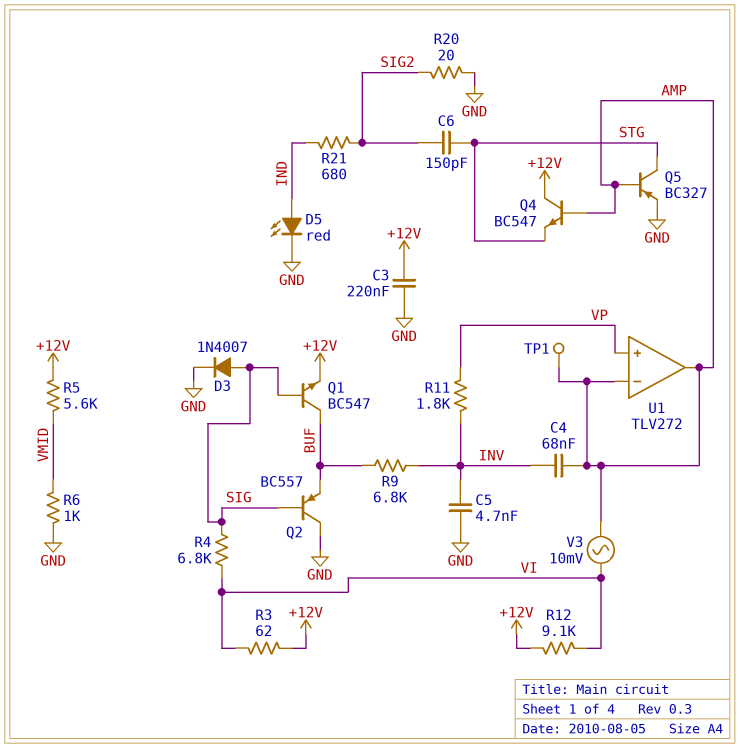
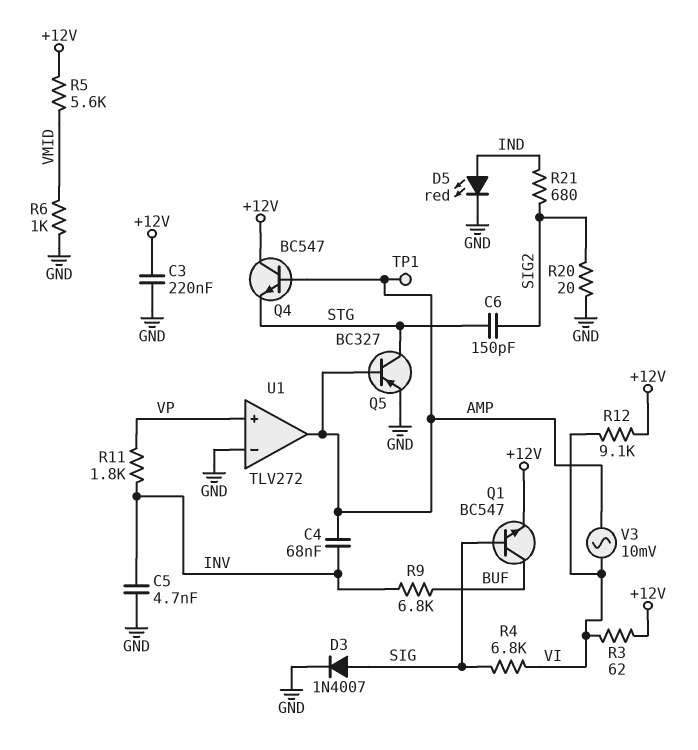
Q2: PNP BC557 (B SIG, C GND, E BUF) -> none
U1 pin in-: AMP -> GND

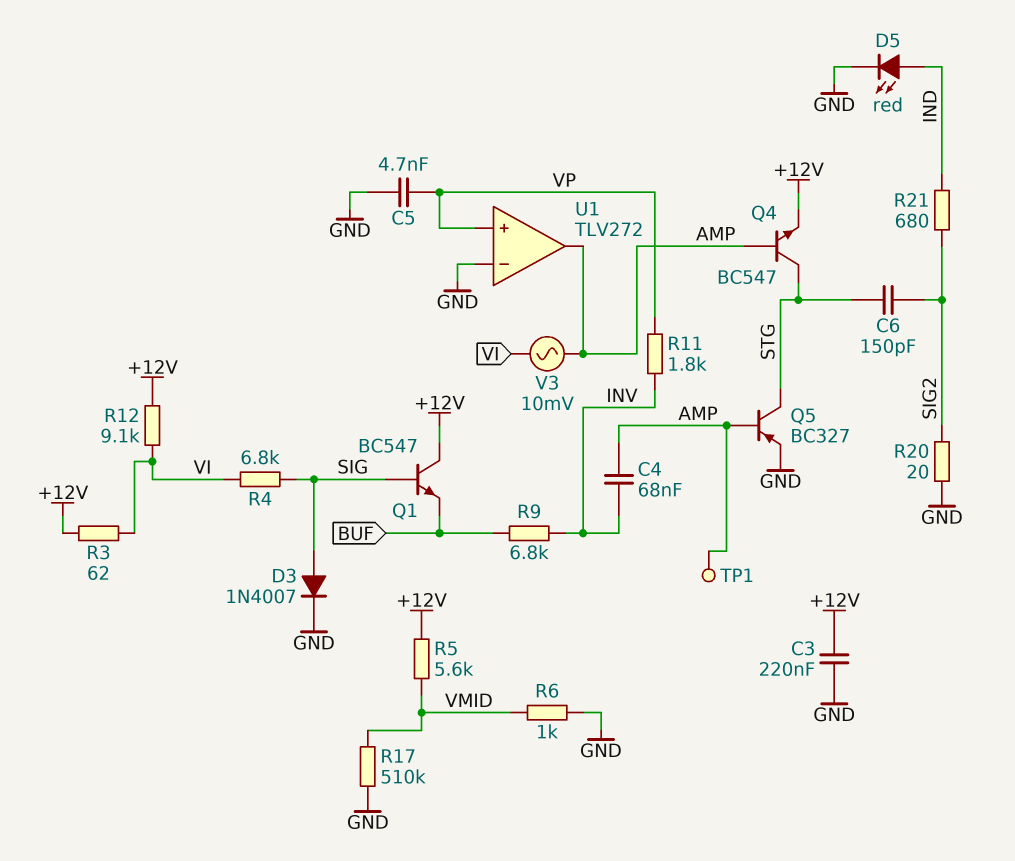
C5: 4.7nF (GND, INV) -> 4.7nF (GND, VP)
Q1: NPN BC547 (B SIG, C BUF, E +12V) -> NPN BC547 (B SIG, C +12V, E BUF)
Q4: NPN BC547 (B AMP, C +12V, E STG) -> NPN BC547 (B AMP, C STG, E +12V)
R17: none -> 510k (GND, VMID)

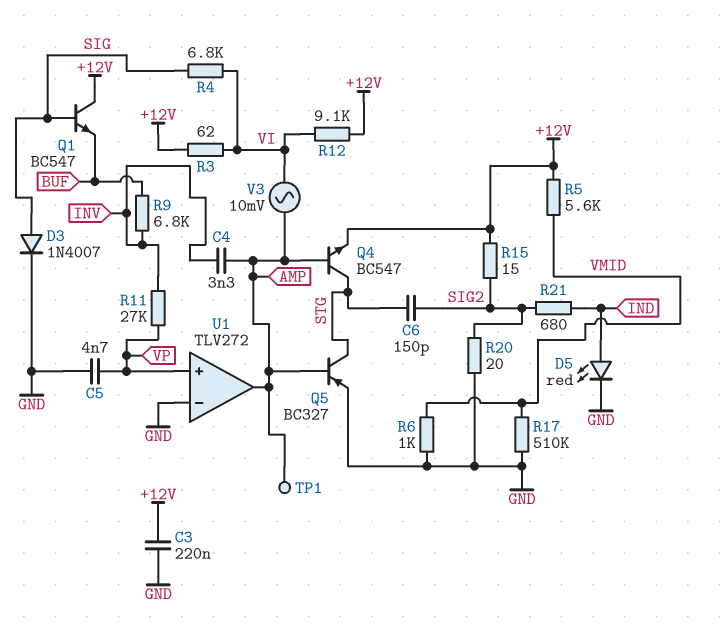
C4: 68nF (AMP, INV) -> 3.3nF (AMP, INV)
R11: 1.8k (INV, VP) -> 27k (INV, VP)
R15: none -> 15 (+12V, SIG2)

